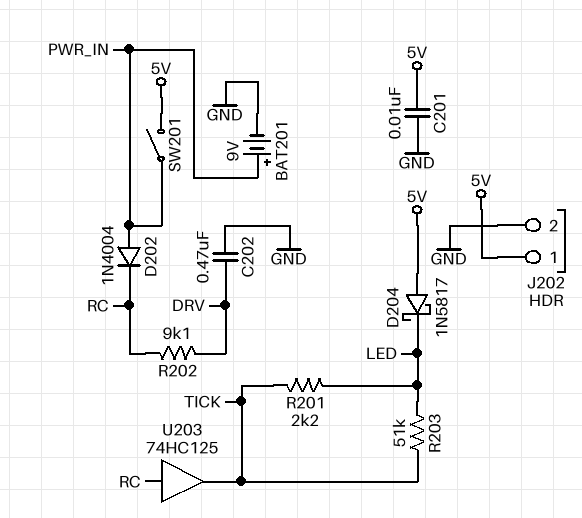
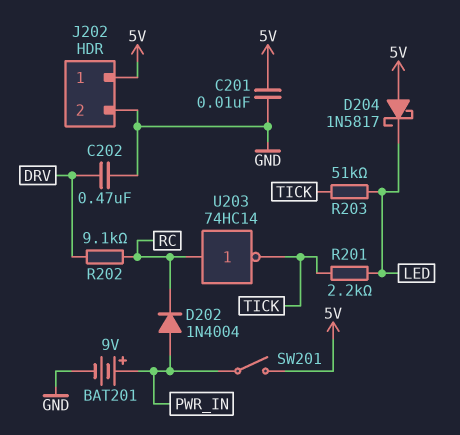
U203: buffer 74HC125 (in RC, out TICK) -> NOT 74HC14 (in RC, out TICK)

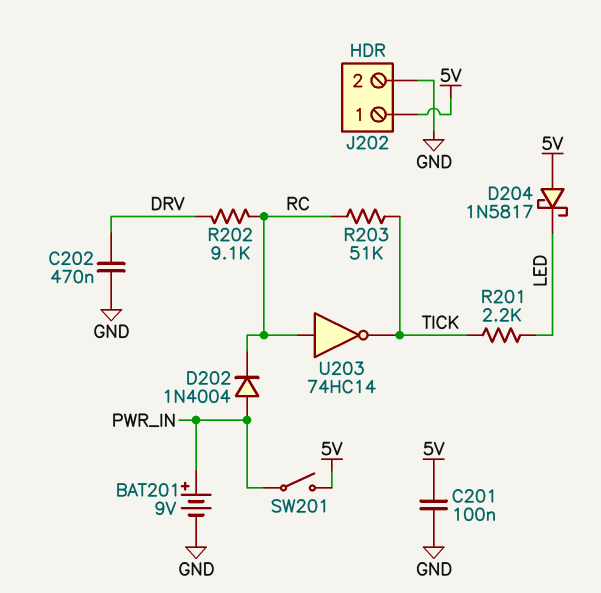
C201: 10nF (5V, GND) -> 100nF (5V, GND)
R203: 51k (LED, TICK) -> 51k (RC, TICK)

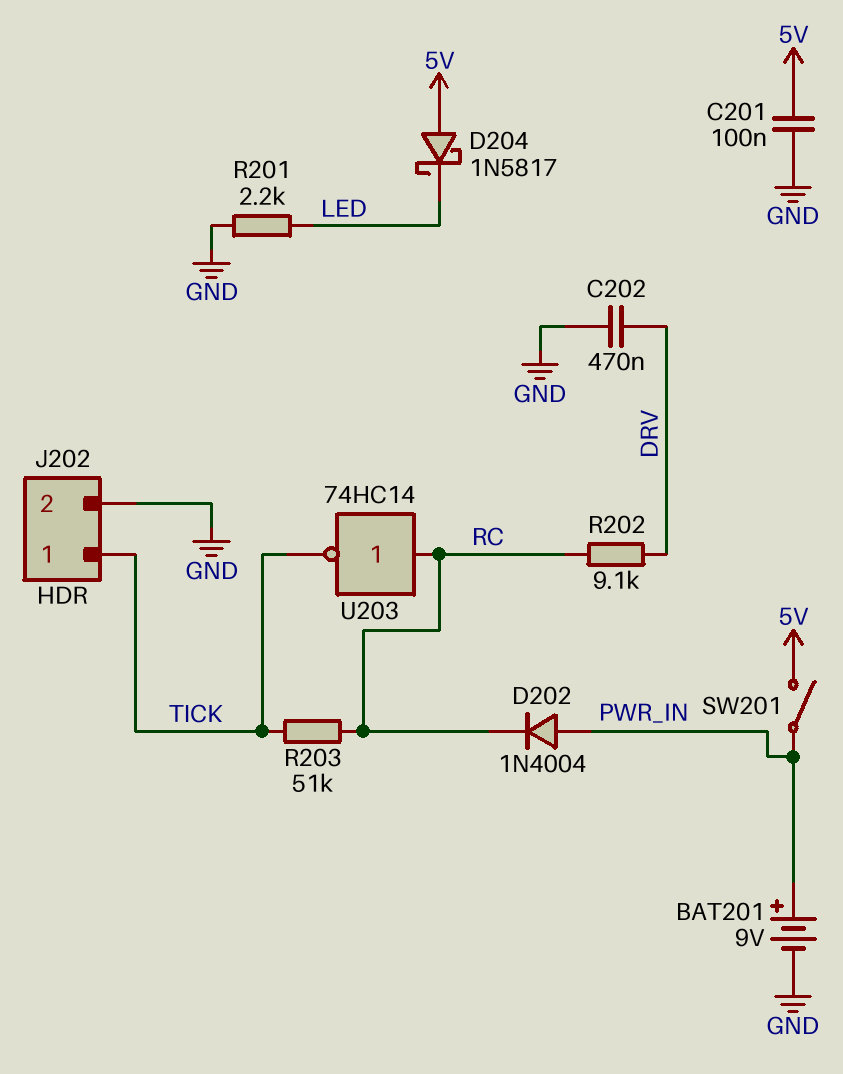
J202 pin 1: 5V -> TICK
R201: 2.2k (LED, TICK) -> 2.2k (GND, LED)

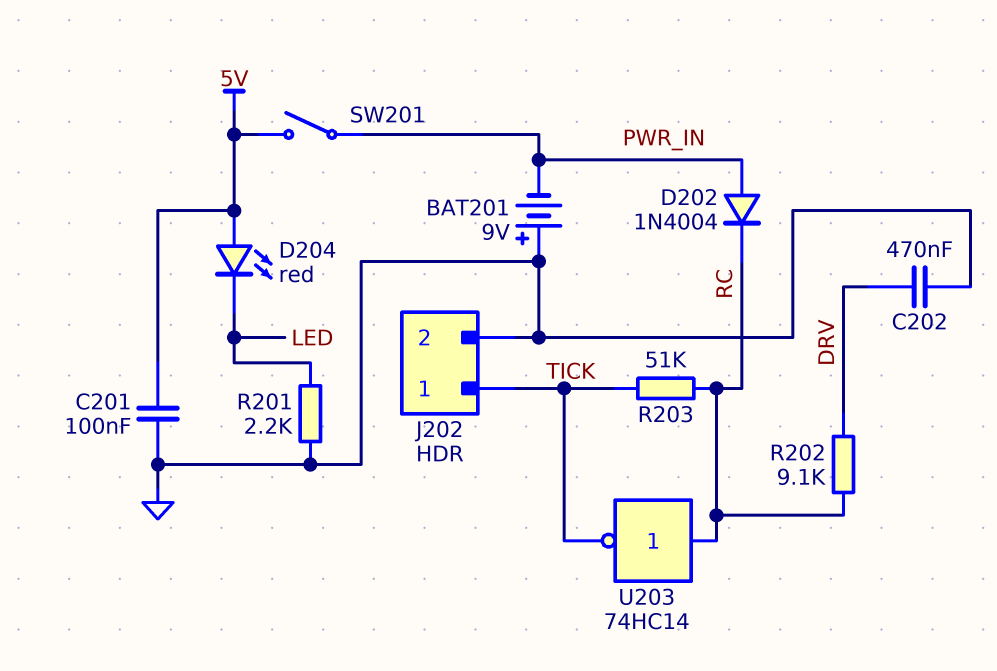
BAT201: 9V (plus PWR_IN, minus GND) -> 9V (plus GND, minus PWR_IN)
D204: schottky 1N5817 (A 5V, K LED) -> LED red (A 5V, K LED)

